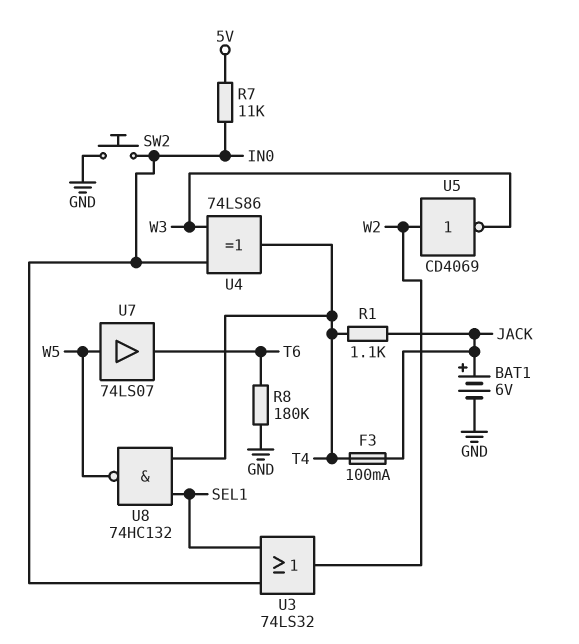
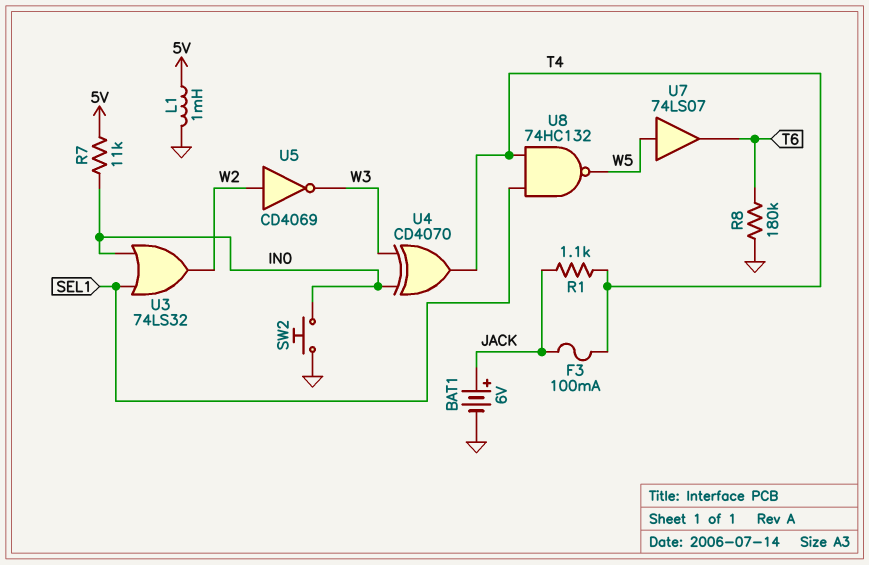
L1: none -> 1mH (5V, GND)
U4: XOR 74LS86 (in IN0, in W3, out T4) -> XOR CD4070 (in IN0, in W3, out T4)

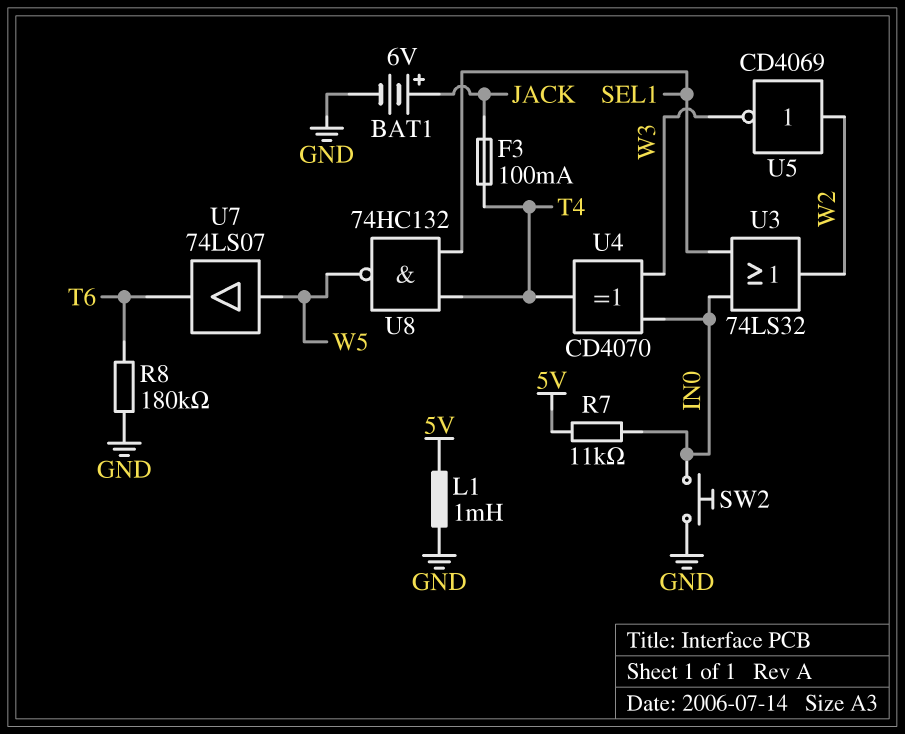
R1: 1.1k (JACK, T4) -> none

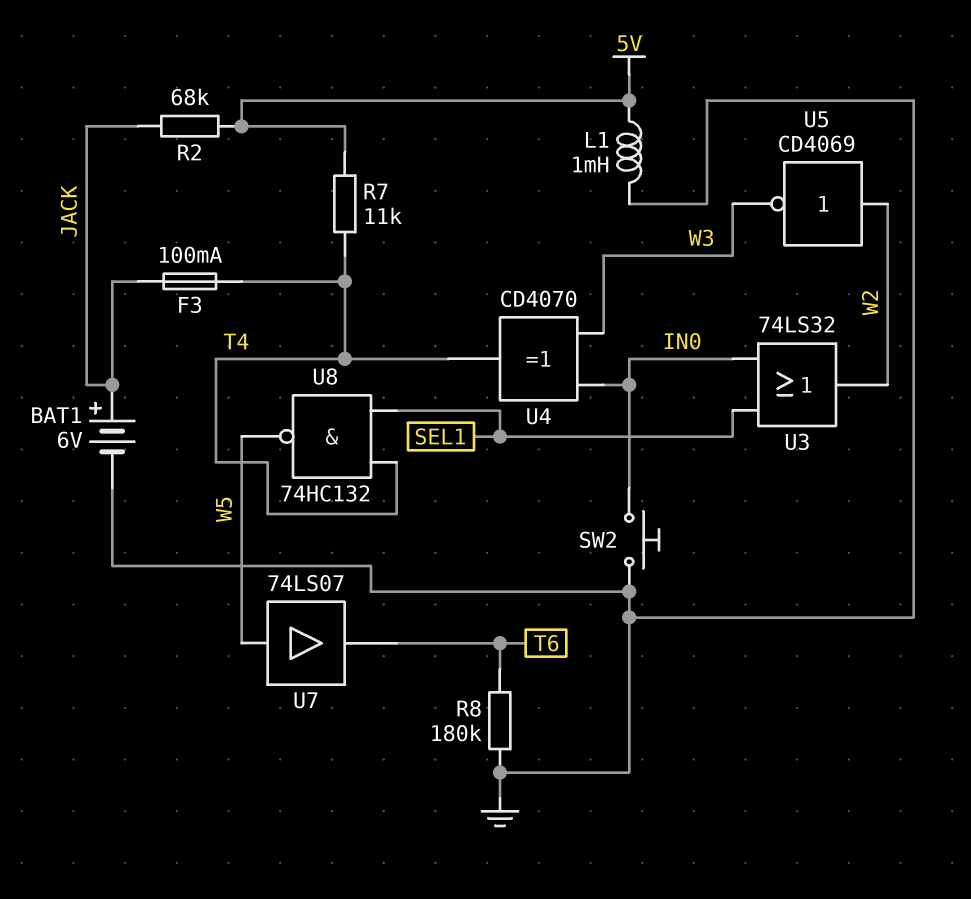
R2: none -> 68k (5V, JACK)
R7: 11k (5V, IN0) -> 11k (5V, T4)

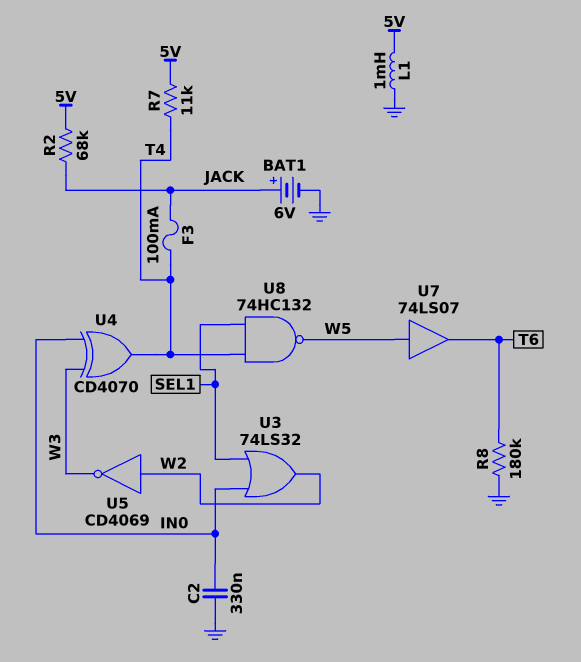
C2: none -> 330nF (GND, IN0)
SW2: button (GND, IN0) -> none

